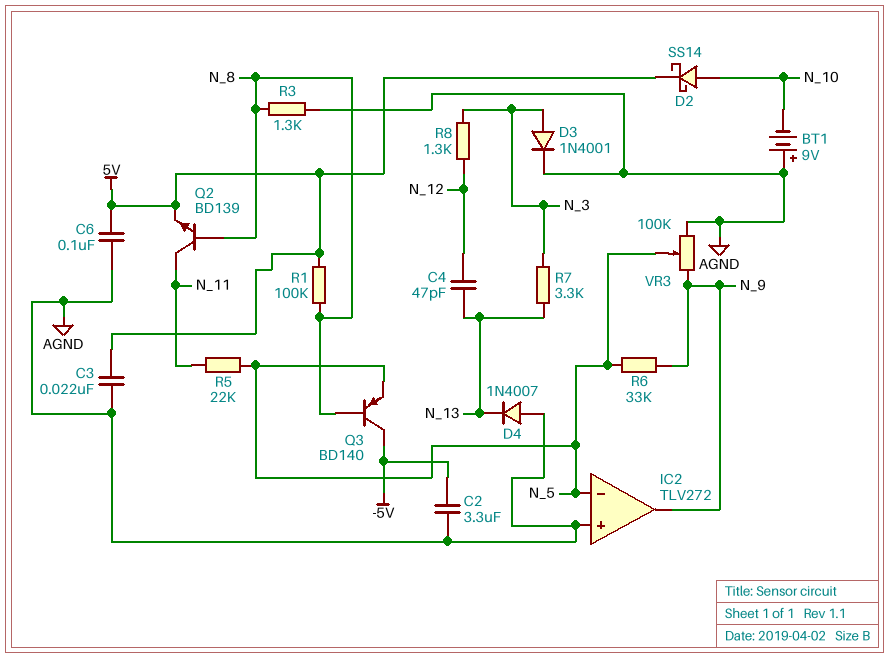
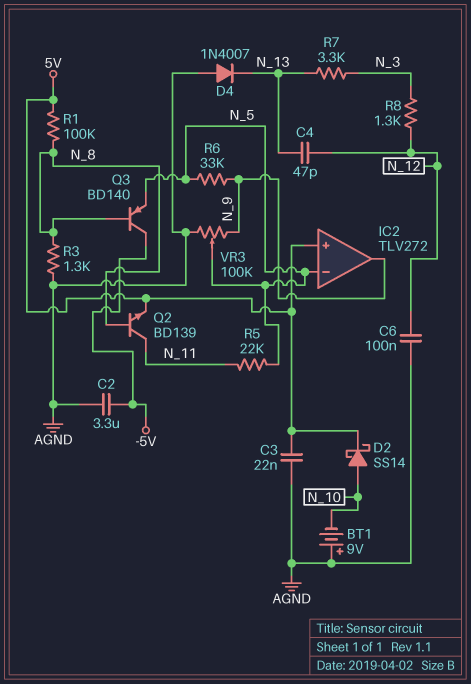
C6: 100nF (5V, AGND) -> 100nF (AGND, N_12)
D3: diode 1N4001 (A N_3, K AGND) -> none
IC2 pin in+: AGND -> 5V

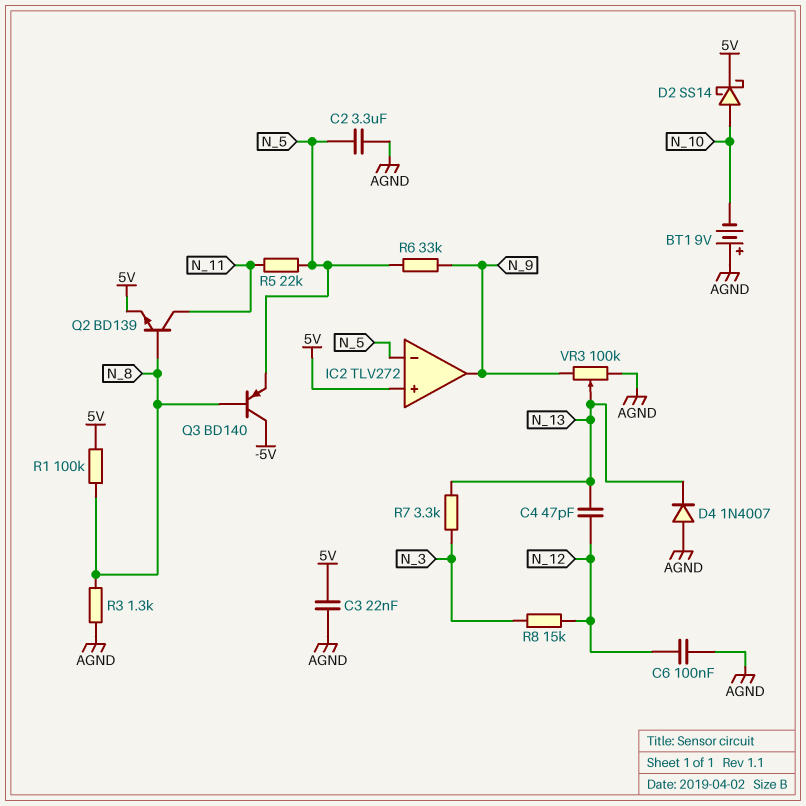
C2: 3.3uF (-5V, AGND) -> 3.3uF (AGND, N_5)
R8: 1.3k (N_3, N_12) -> 15k (N_3, N_12)
VR3: 100k (AGND, N_9, wiper N_5) -> 100k (AGND, N_9, wiper N_13)

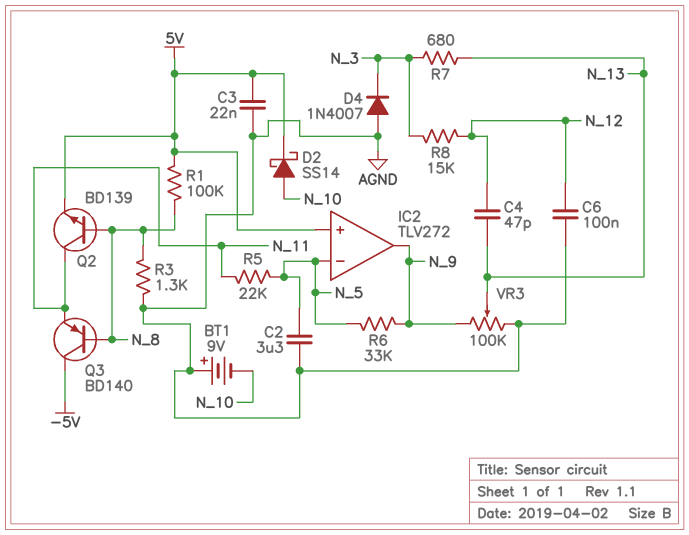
D4: diode 1N4007 (A AGND, K N_13) -> diode 1N4007 (A AGND, K N_3)
Q3: PNP BD140 (B N_8, C -5V, E N_5) -> PNP BD140 (B N_8, C -5V, E N_11)
R7: 3.3k (N_3, N_13) -> 680 (N_3, N_13)

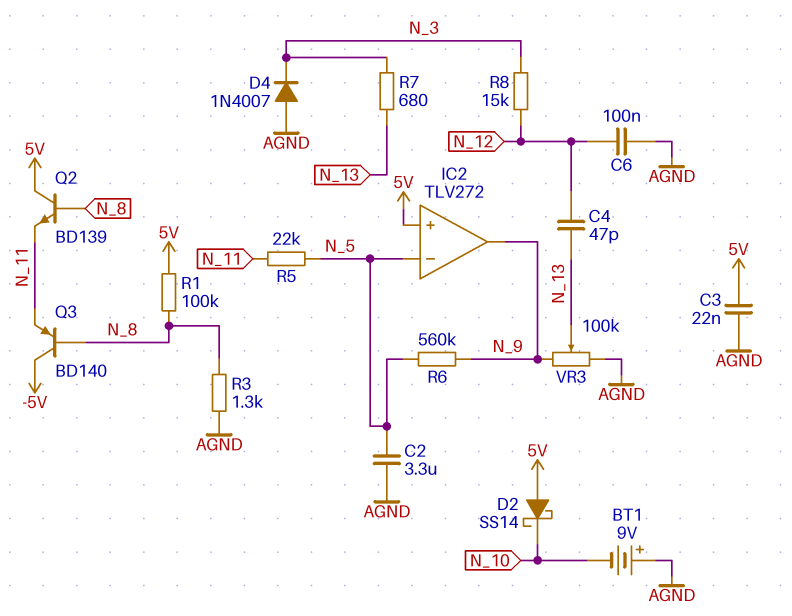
D2: schottky SS14 (A N_10, K 5V) -> schottky SS14 (A 5V, K N_10)
Q2: NPN BD139 (B N_8, C N_11, E 5V) -> NPN BD139 (B N_8, C 5V, E N_11)
R6: 33k (N_5, N_9) -> 560k (N_5, N_9)

